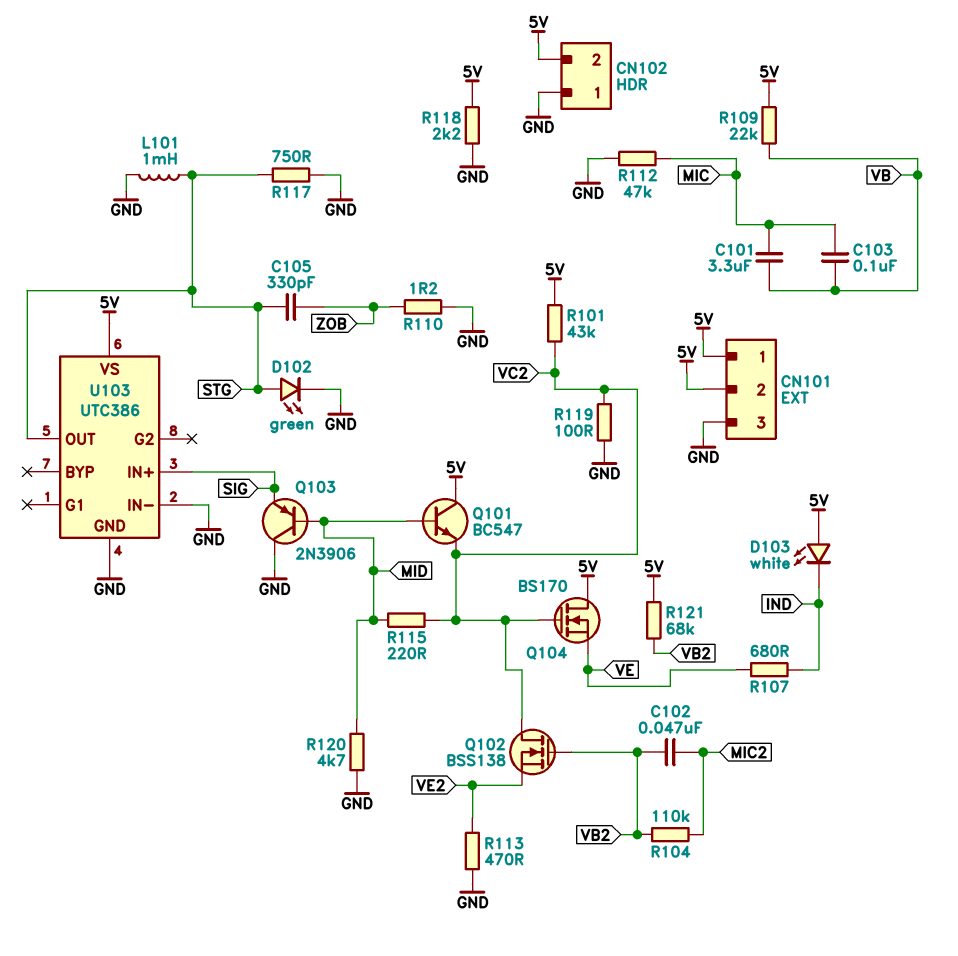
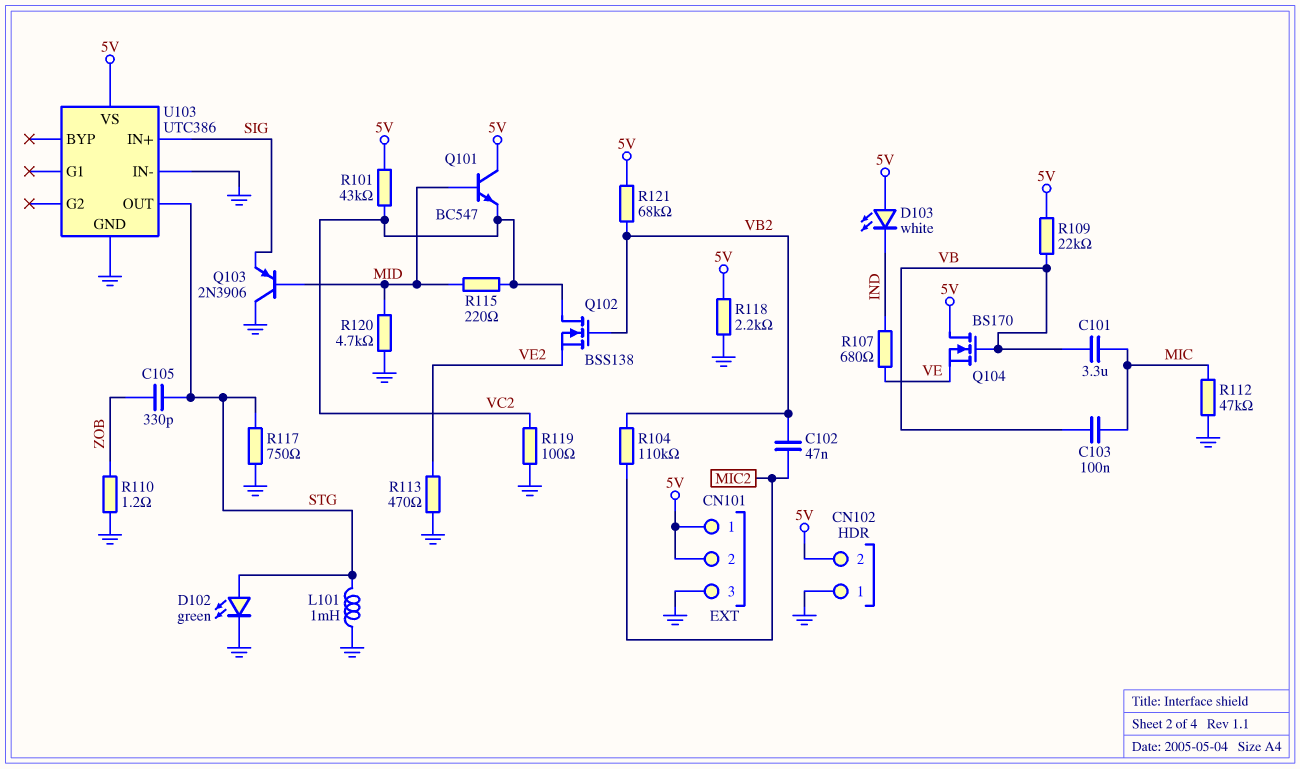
Q104: NMOS BS170 (G VC2, D 5V, S VE) -> NMOS BS170 (G VB, D 5V, S VE)

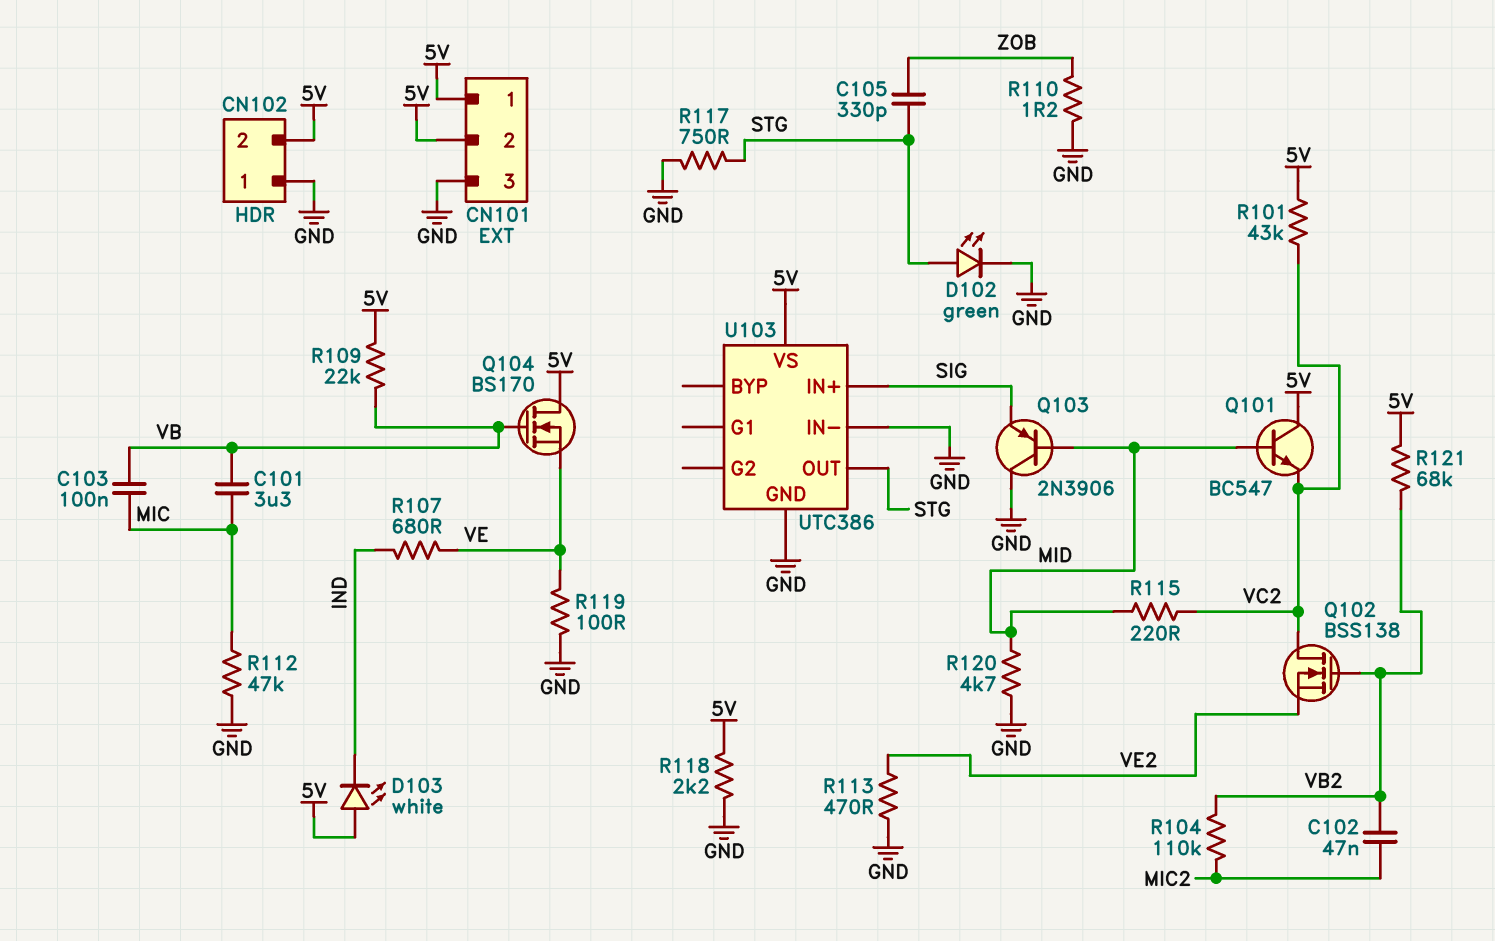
L101: 1mH (GND, STG) -> none
R119: 100 (GND, VC2) -> 100 (GND, VE)

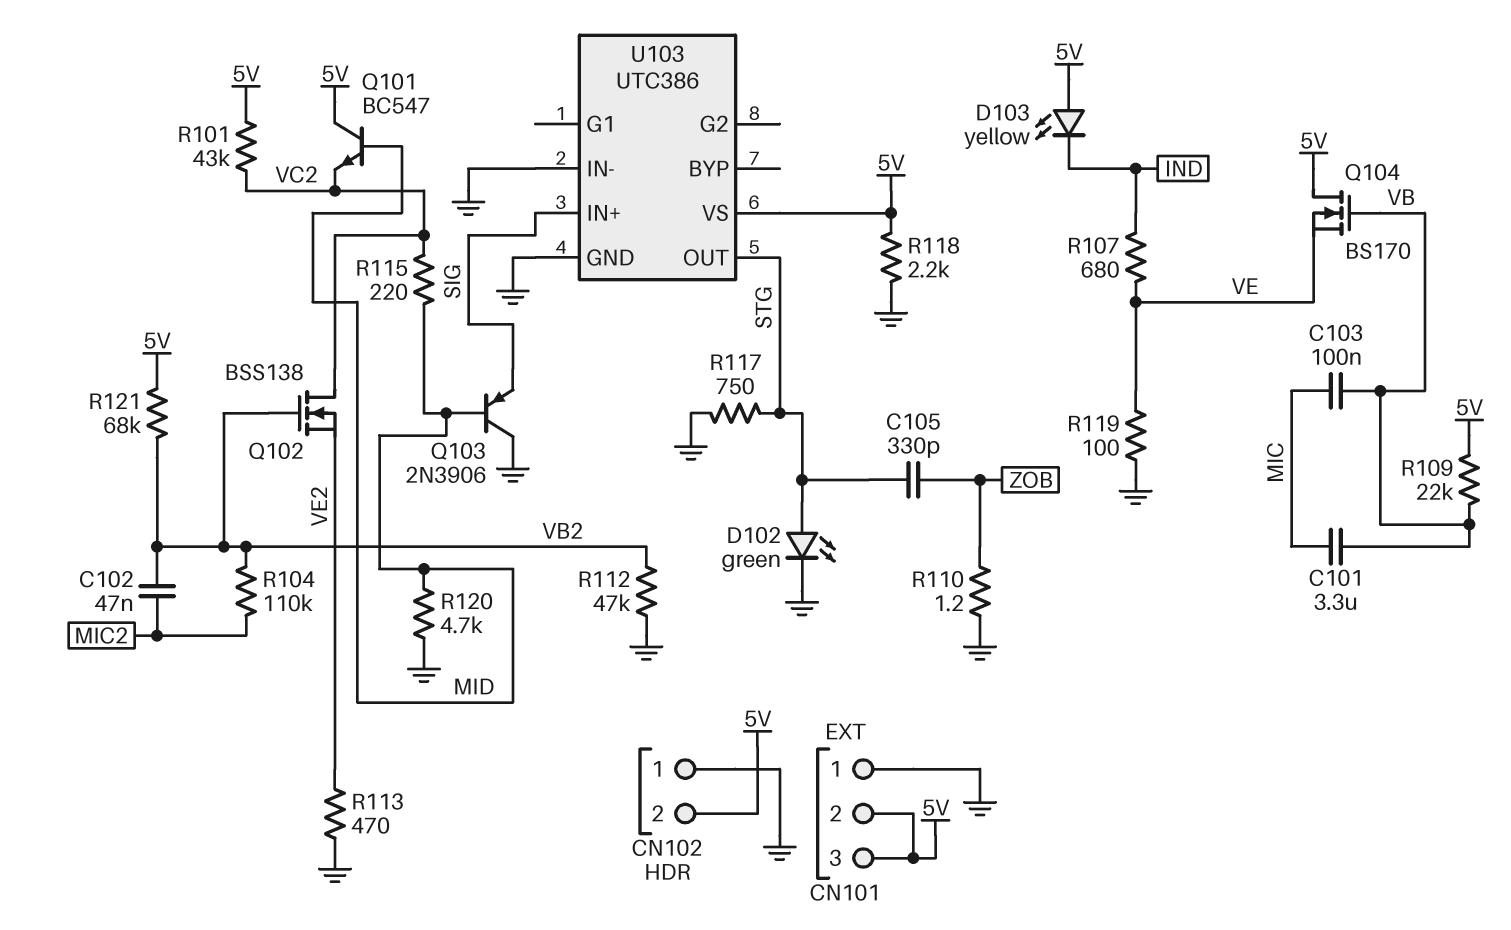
CN101 pin 1: 5V -> GND
CN101 pin 3: GND -> 5V
D103: LED white (A 5V, K IND) -> LED yellow (A 5V, K IND)
R112: 47k (GND, MIC) -> 47k (GND, VB2)

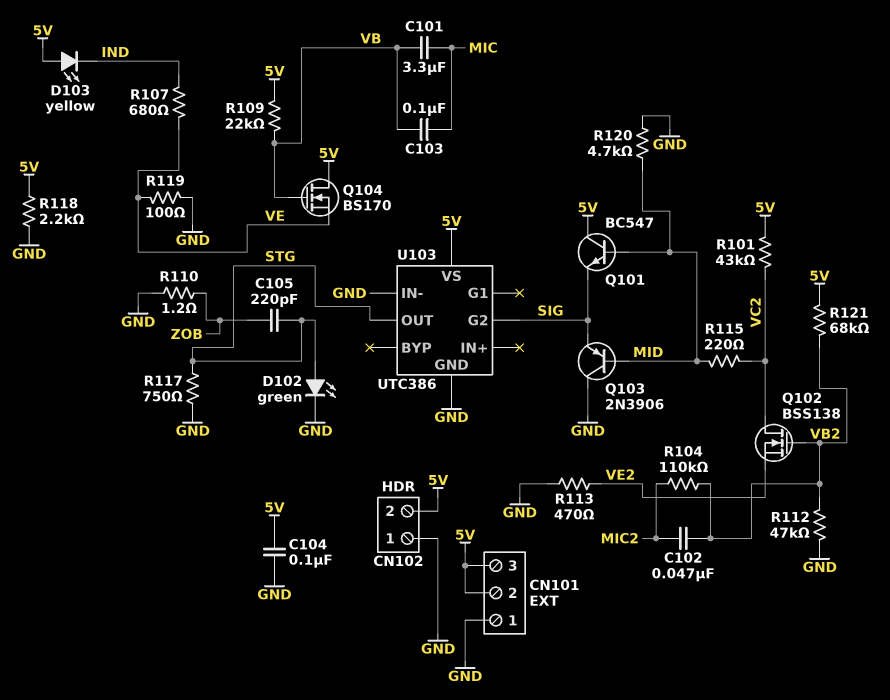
C104: none -> 100nF (5V, GND)
C105: 330pF (STG, ZOB) -> 220pF (STG, ZOB)
Q101: NPN BC547 (B MID, C 5V, E VC2) -> NPN BC547 (B MID, C 5V, E SIG)
U103 pin G2: none -> SIG
U103 pin IN+: SIG -> none

